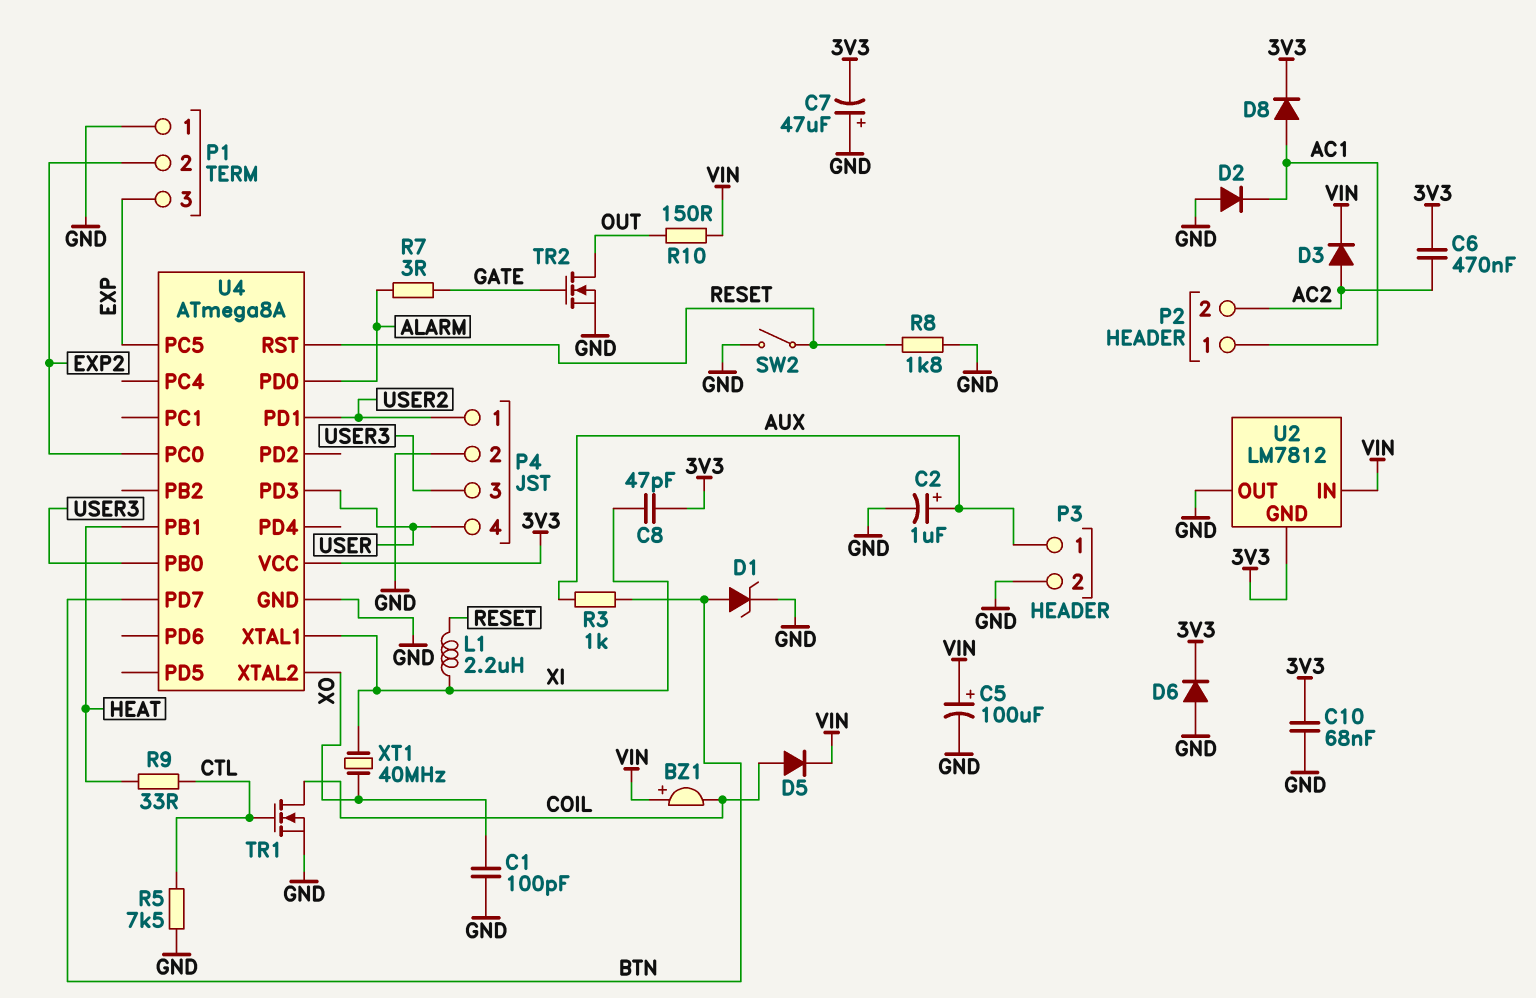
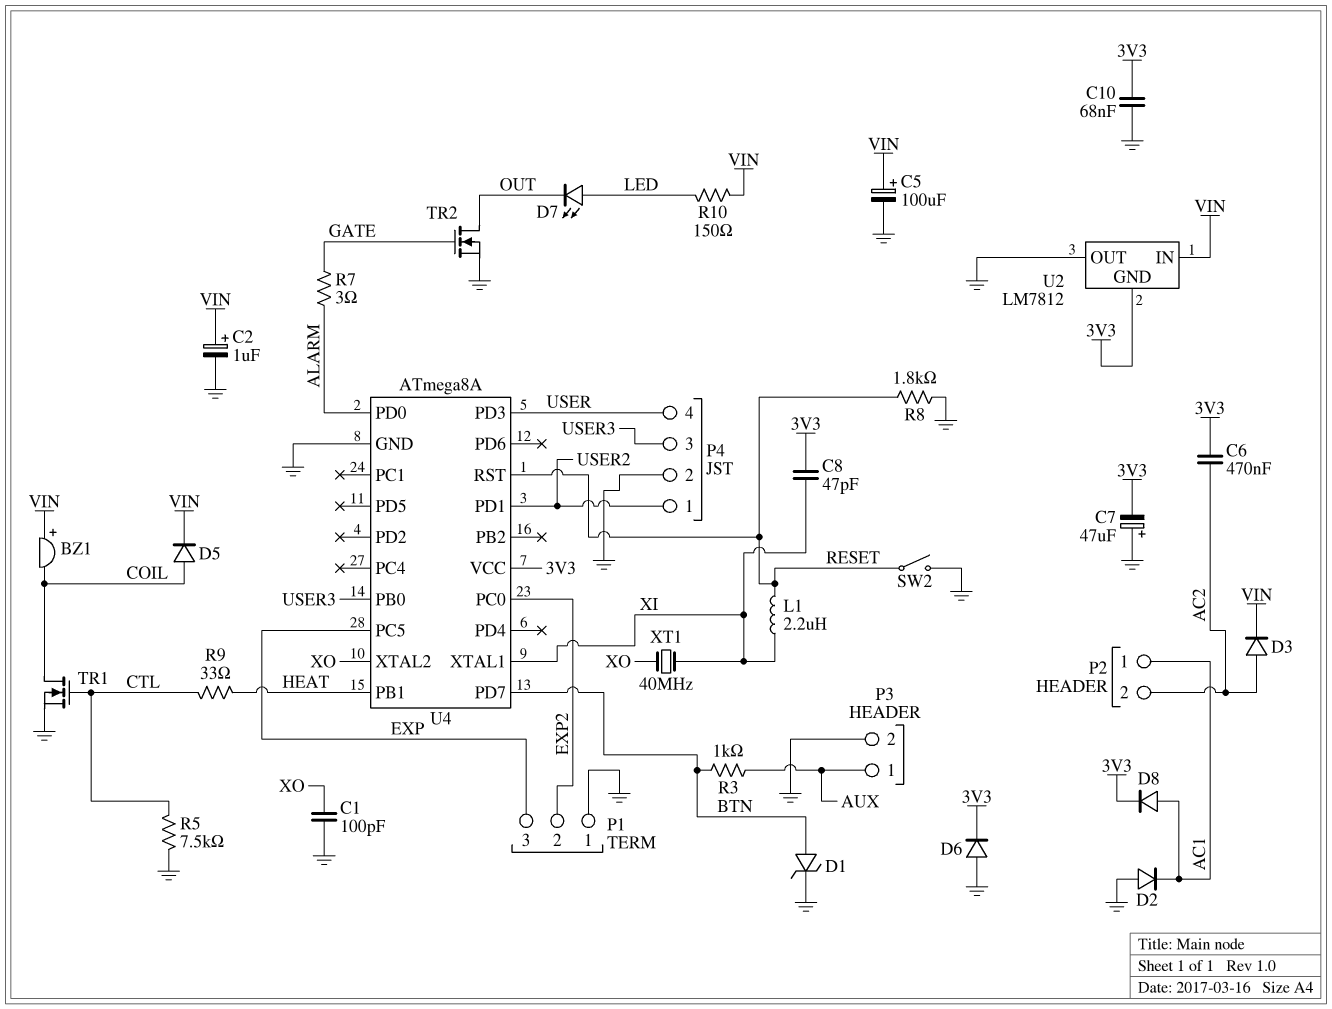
C2: 1uF (plus AUX, minus GND) -> 1uF (plus VIN, minus GND)
D7: none -> LED (A LED, K OUT)
R10: 150 (OUT, VIN) -> 150 (LED, VIN)

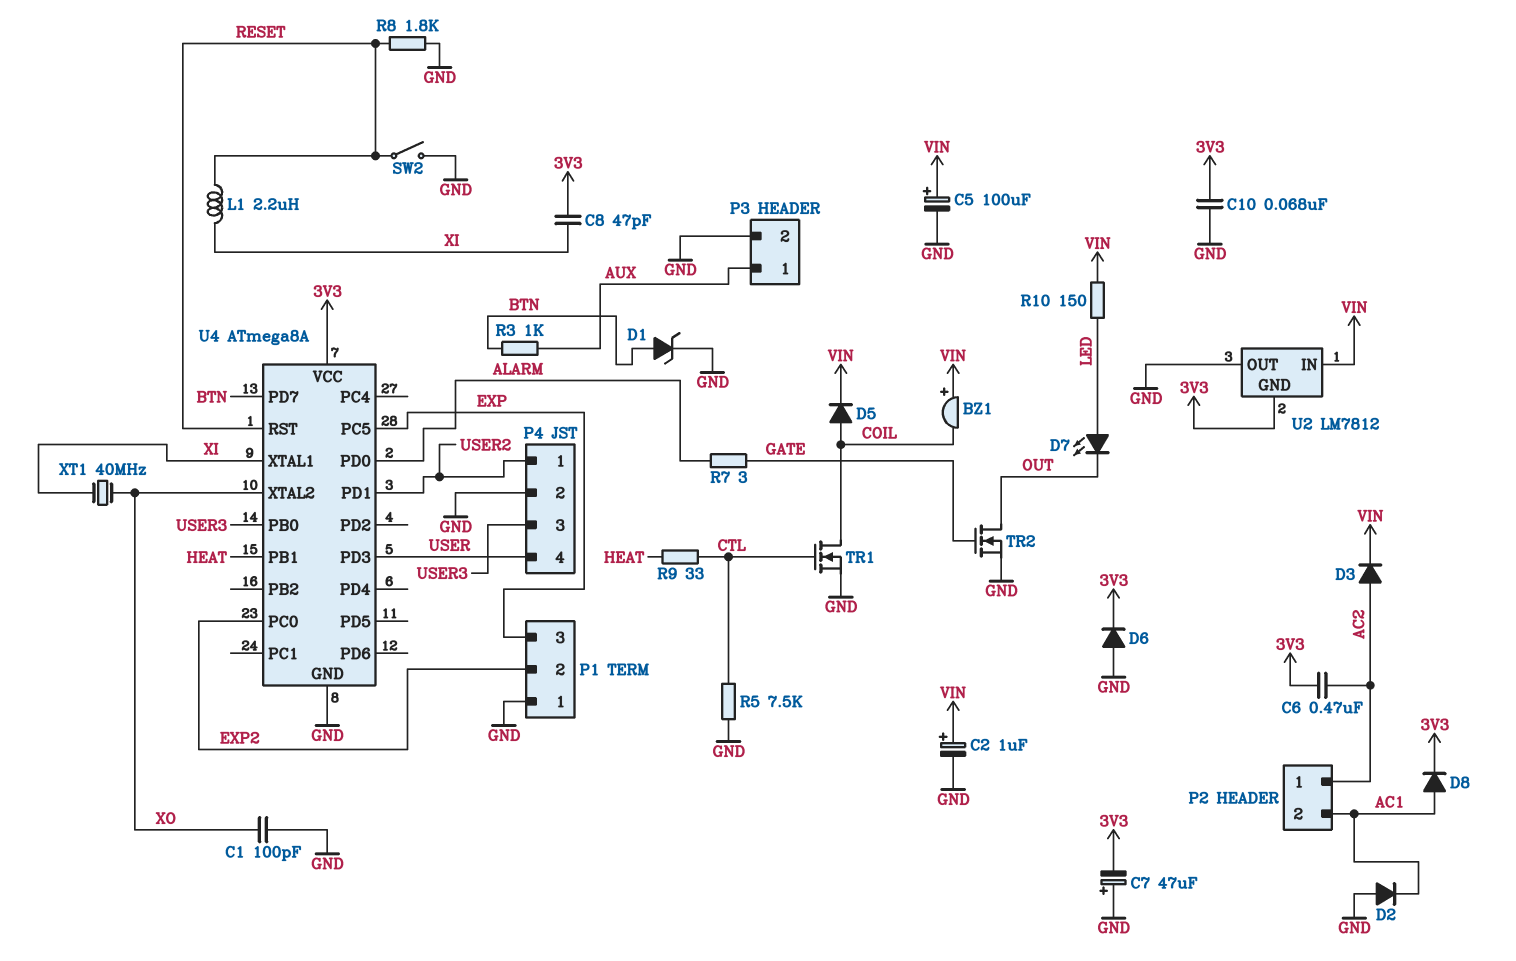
P2 pin 1: AC1 -> AC2
P2 pin 2: AC2 -> AC1

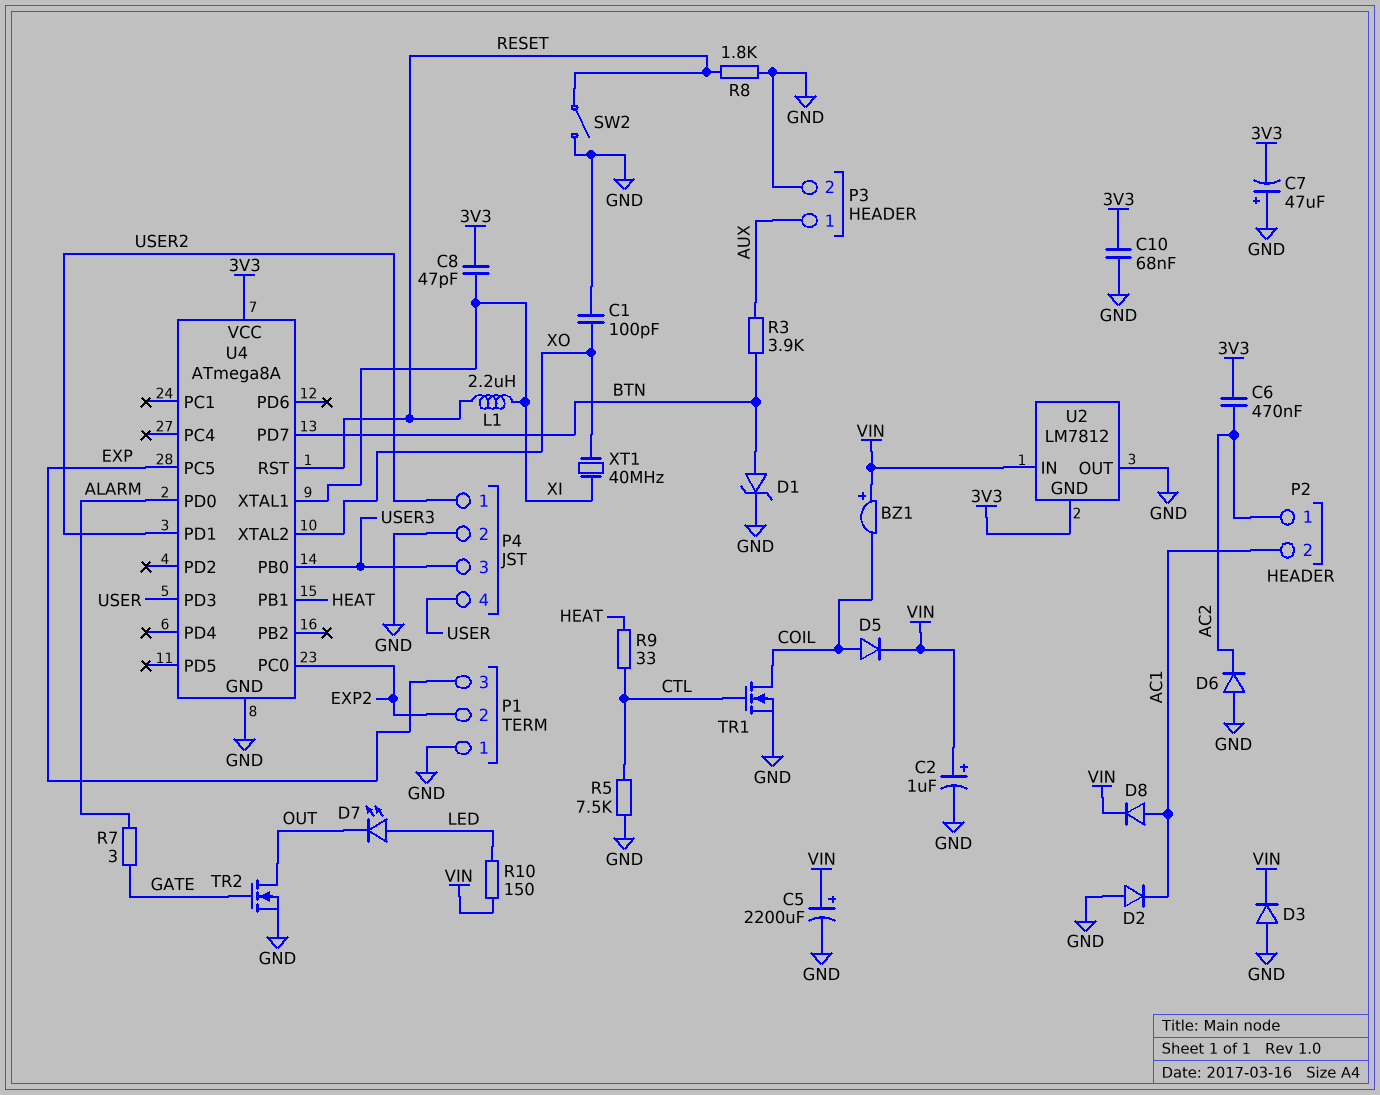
C5: 100uF (plus VIN, minus GND) -> 2200uF (plus VIN, minus GND)
D3: diode (A AC2, K VIN) -> diode (A GND, K VIN)
D6: diode (A GND, K 3V3) -> diode (A GND, K AC2)
D8: diode (A AC1, K 3V3) -> diode (A AC1, K VIN)
R3: 1k (AUX, BTN) -> 3.9k (AUX, BTN)

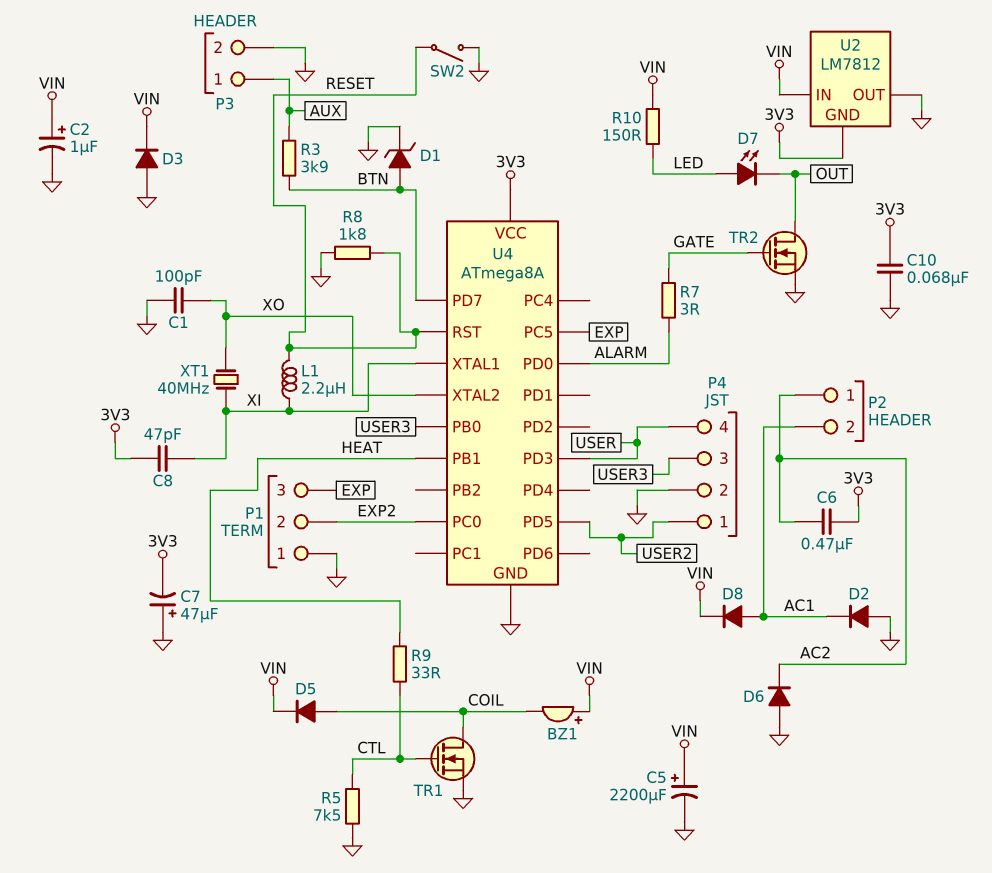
U4 pin PD1: USER2 -> none
U4 pin PD5: none -> USER2

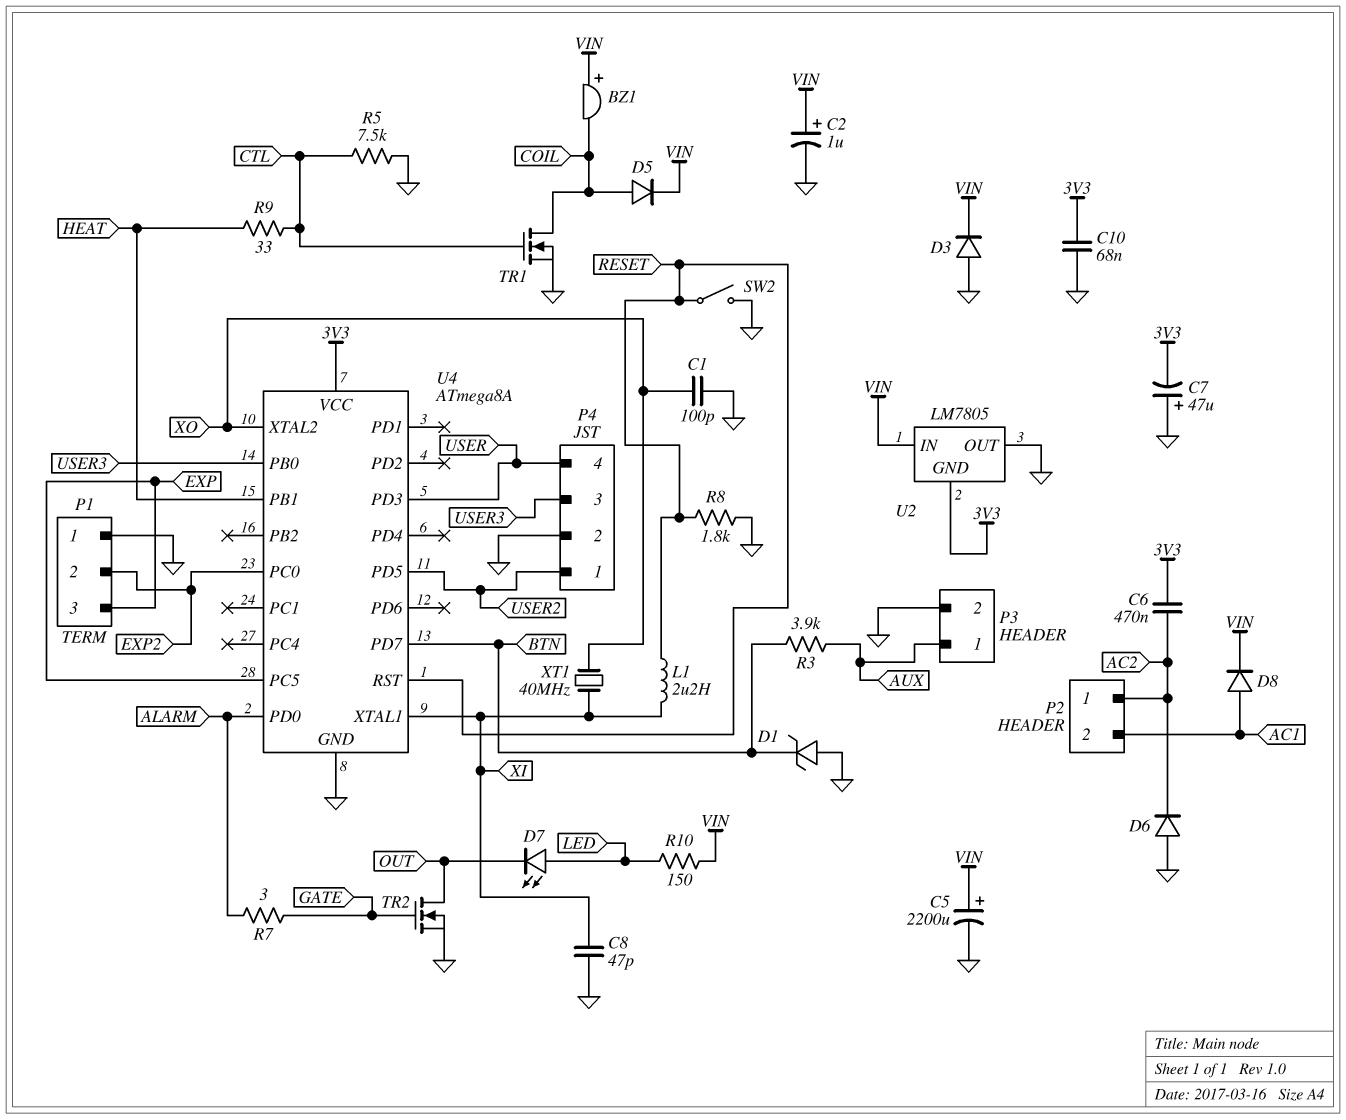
C8: 47pF (3V3, XI) -> 47pF (GND, XI)
D1: zener (A BTN, K GND) -> zener (A GND, K BTN)
D2: diode (A GND, K AC1) -> none
U2: LM7812 -> LM7805

